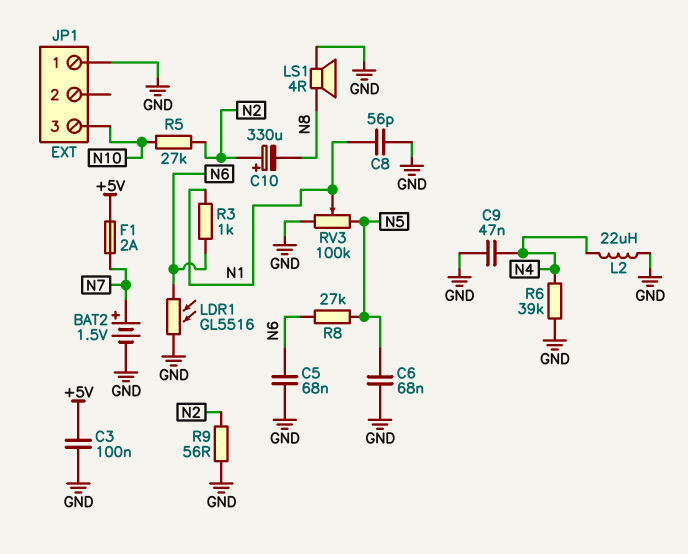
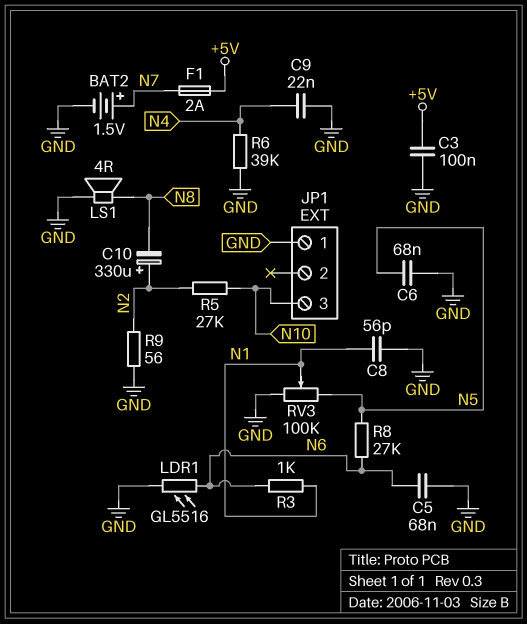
C9: 47nF (GND, N4) -> 22nF (GND, N4)
L2: 22uH (GND, N4) -> none

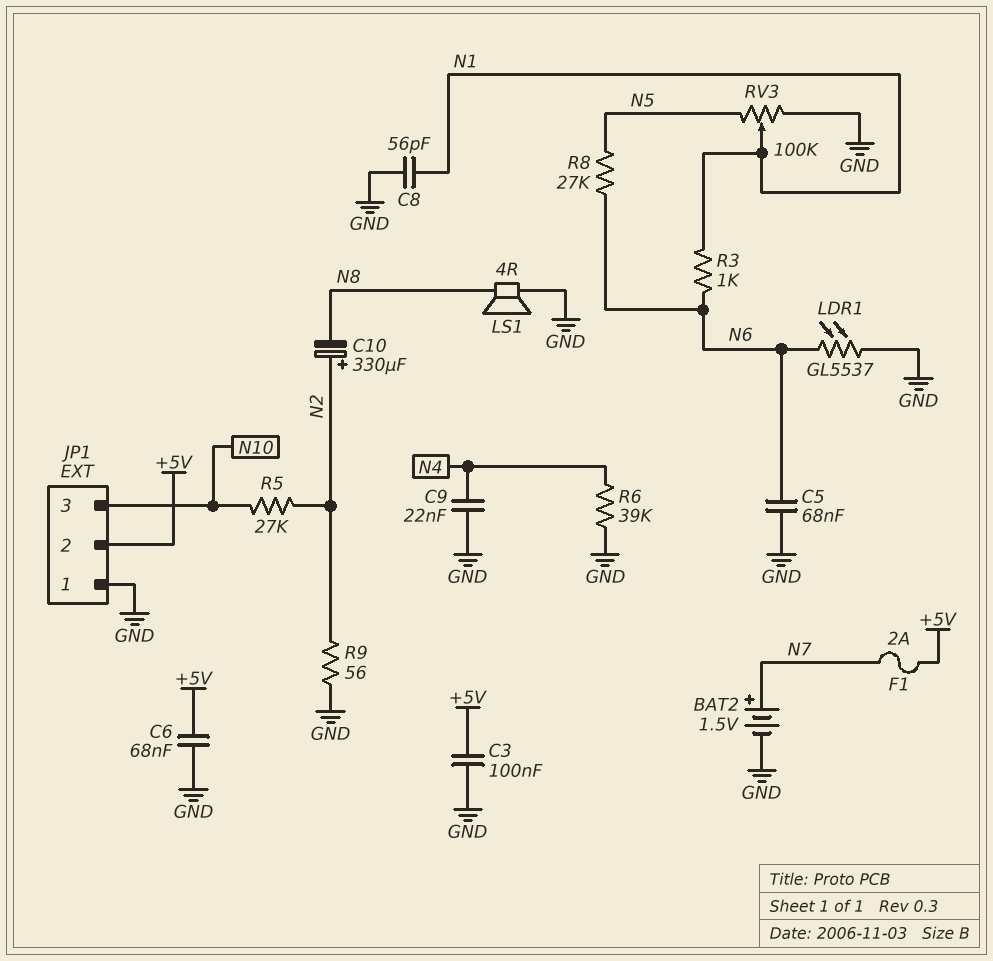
C6: 68nF (GND, N5) -> 68nF (+5V, GND)
JP1 pin 2: none -> +5V
LDR1: GL5516 (GND, N6) -> GL5537 (GND, N6)

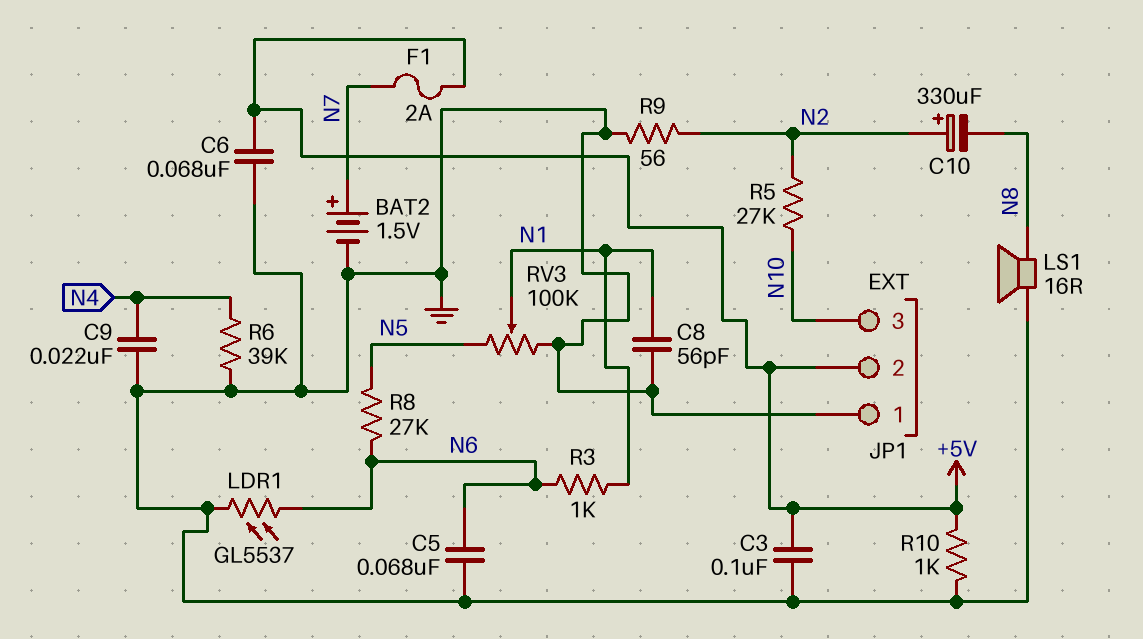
LS1: speaker 4R (GND, N8) -> speaker 16R (GND, N8)
R10: none -> 1k (+5V, GND)

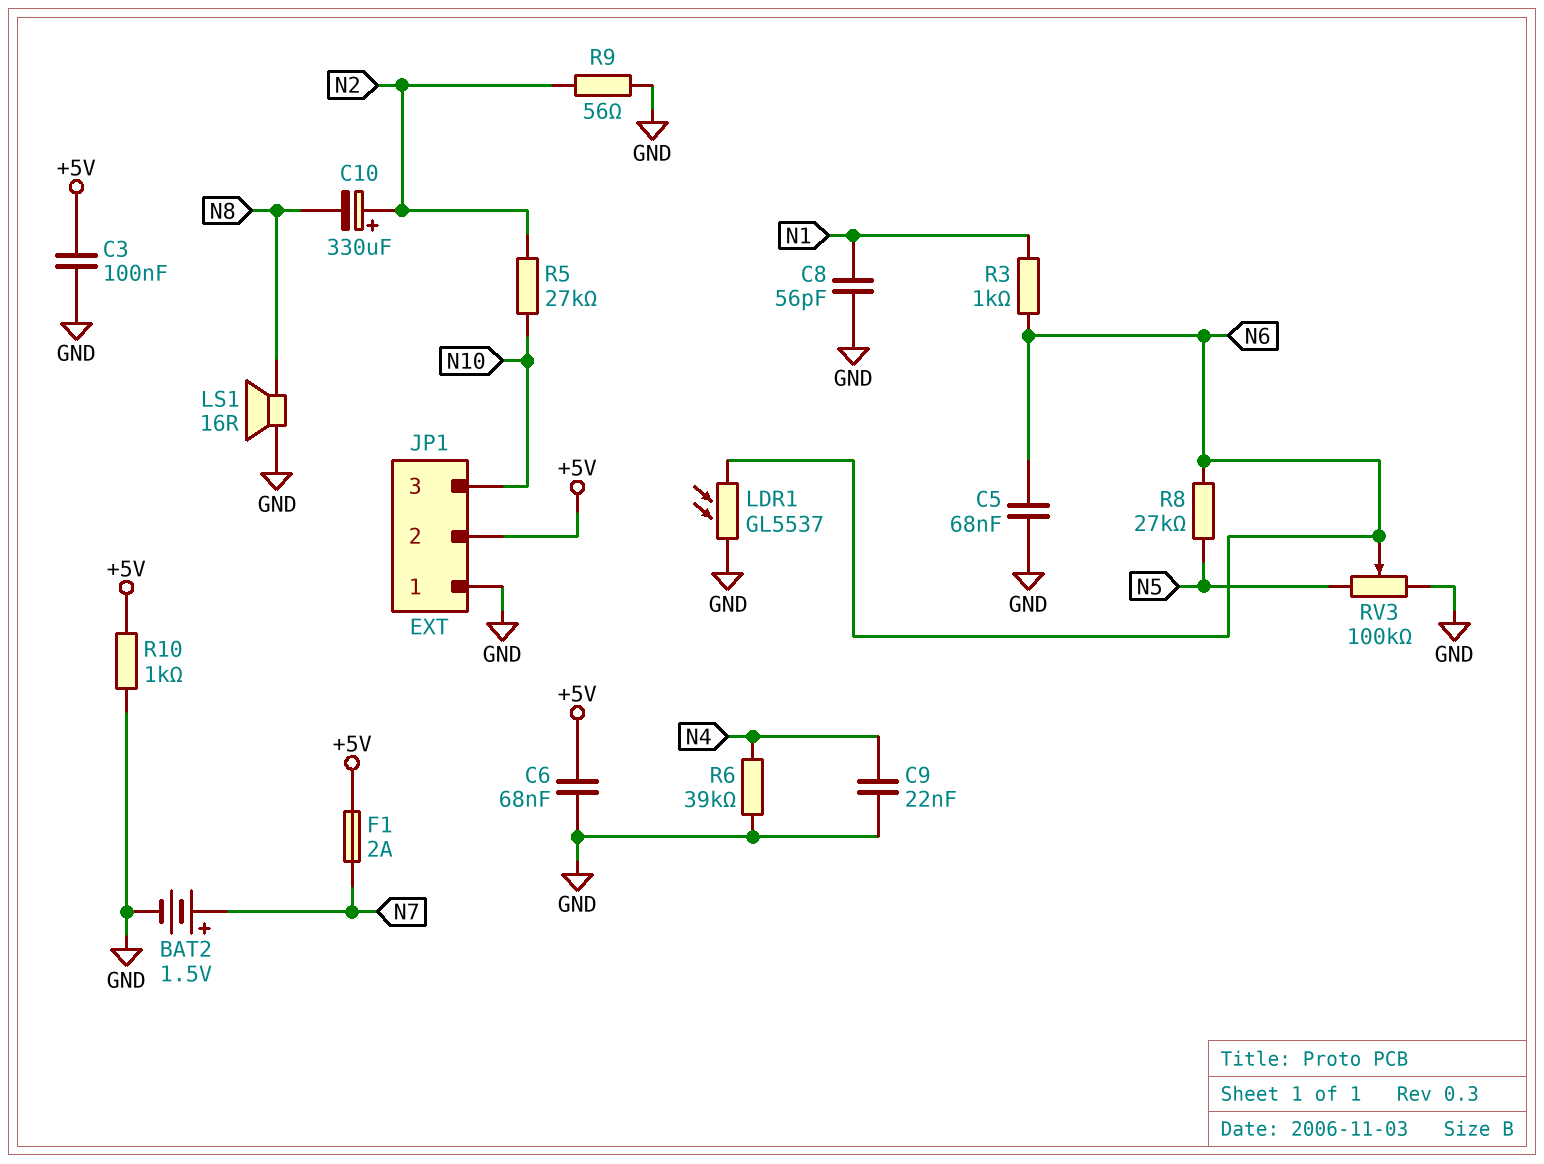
RV3: 100k (GND, N5, wiper N1) -> 100k (GND, N5, wiper N6)

